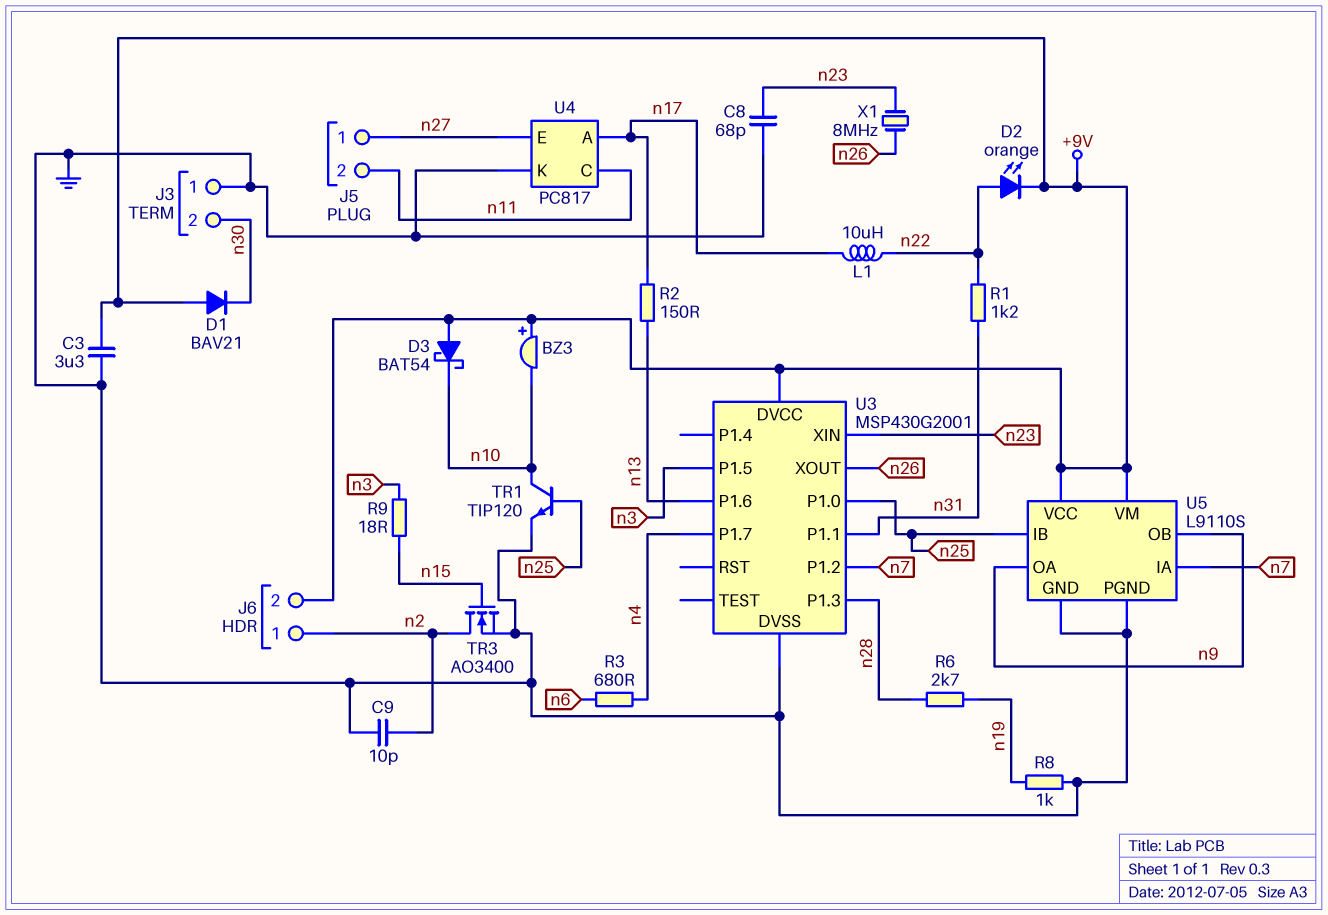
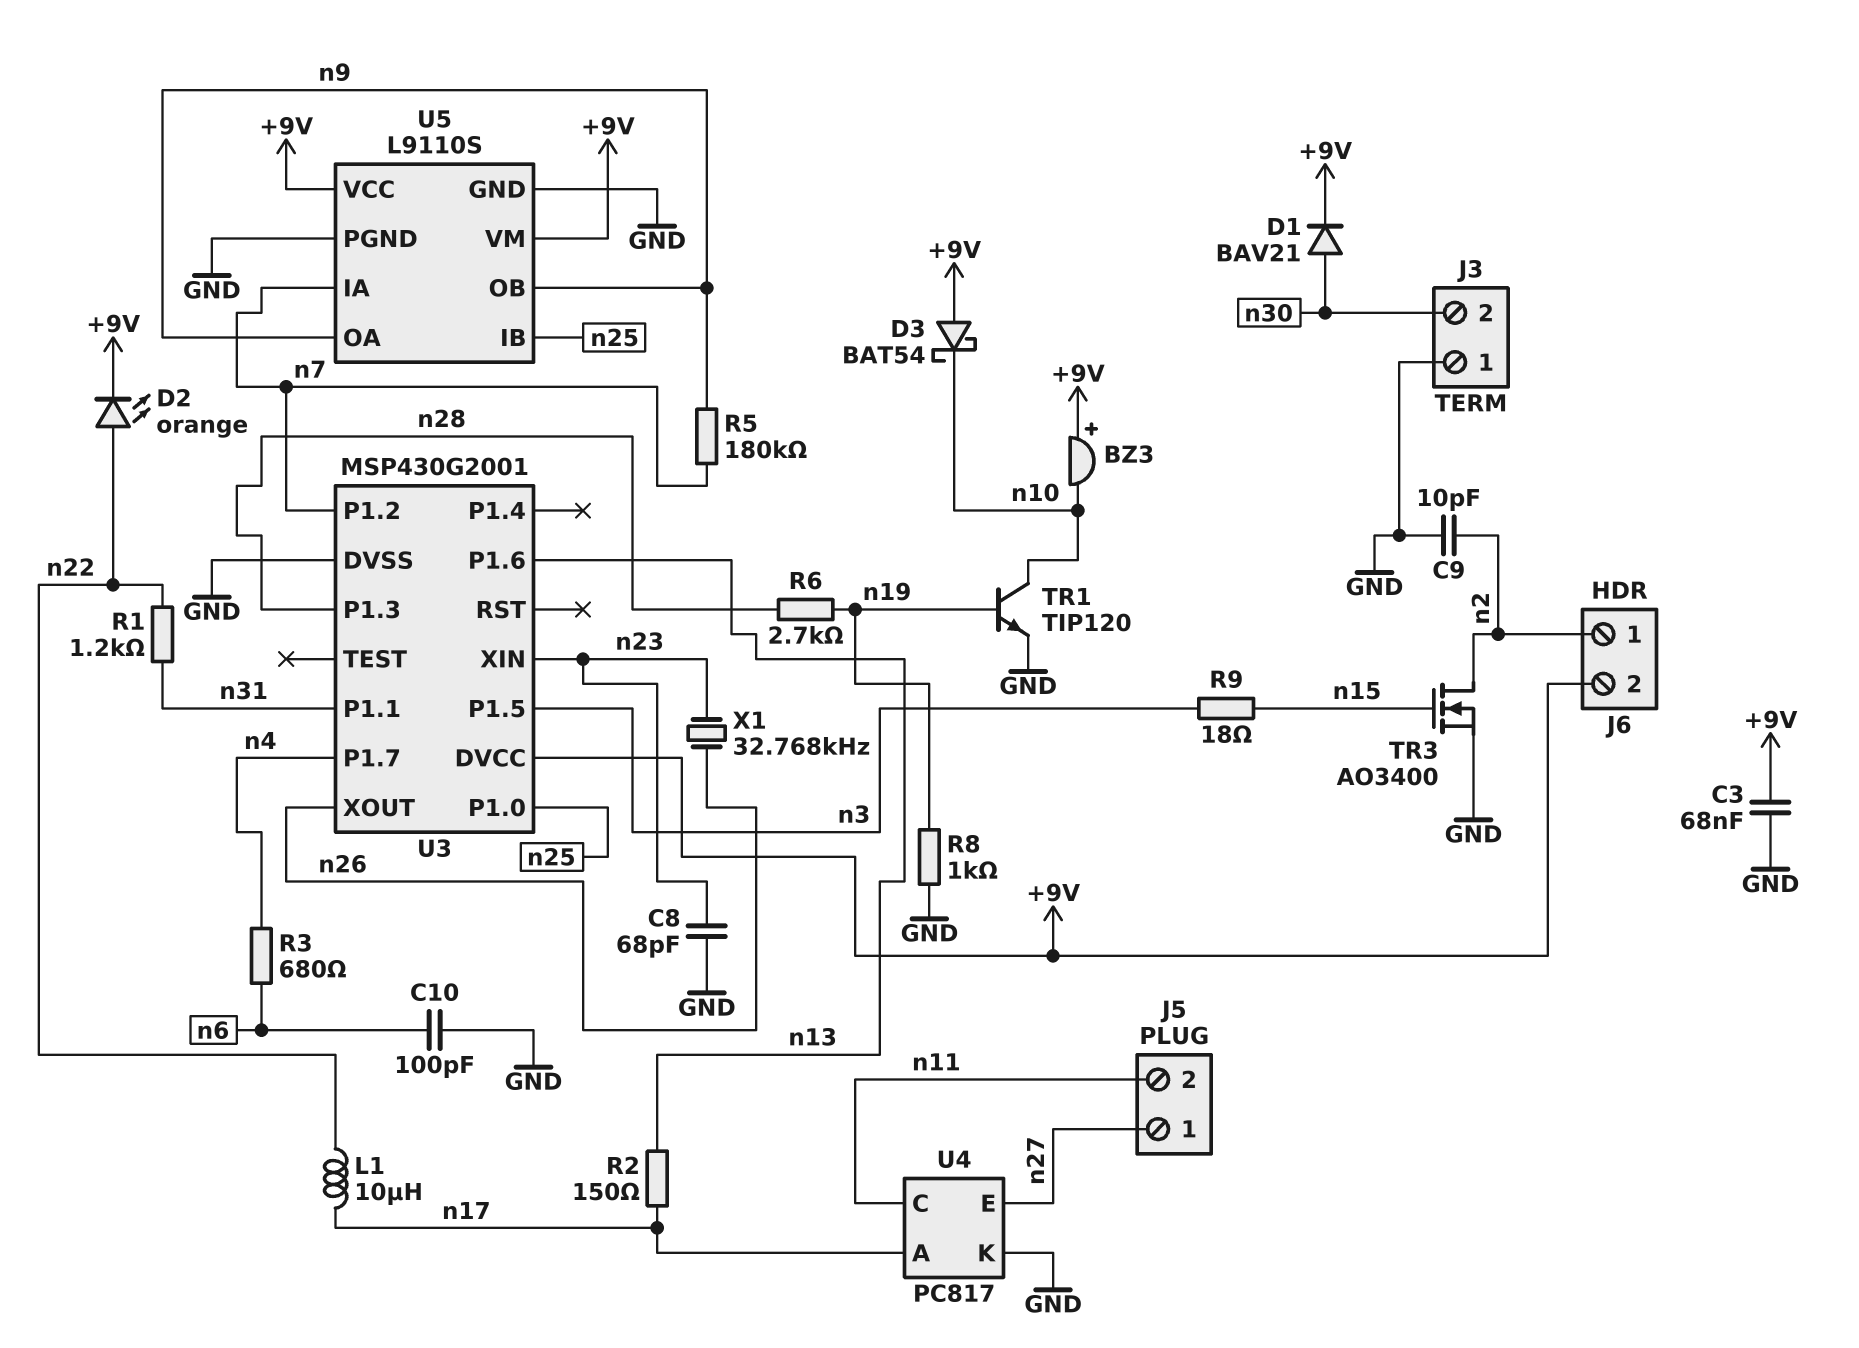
C3: 3.3uF (+9V, GND) -> 68nF (+9V, GND)
C10: none -> 100pF (GND, n6)
D1: diode BAV21 (A +9V, K n30) -> diode BAV21 (A n30, K +9V)
R5: none -> 180k (n7, n9)
TR1: NPN TIP120 (B n25, C n10, E GND) -> NPN TIP120 (B n19, C n10, E GND)
X1: 8MHz (n23, n26) -> 32.768kHz (n23, n26)

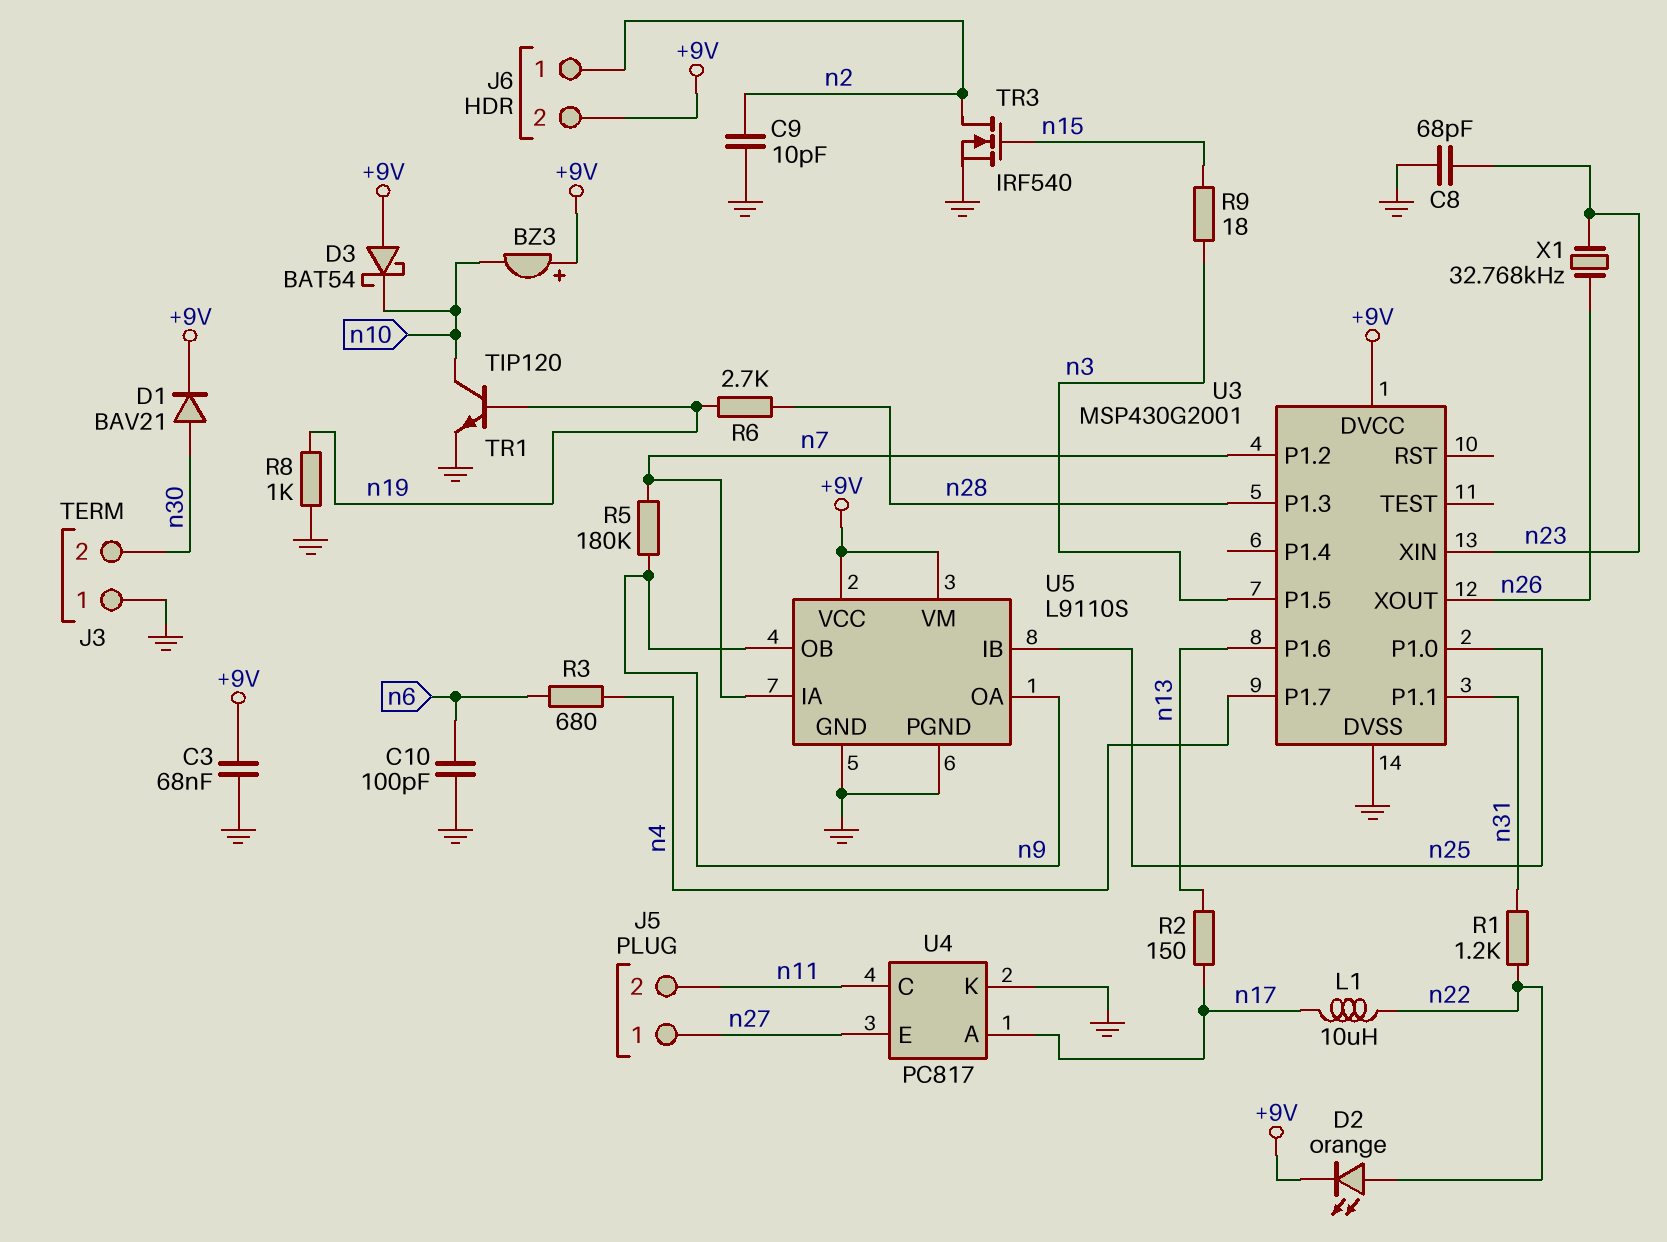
TR3: NMOS AO3400 (G n15, D n2, S GND) -> NMOS IRF540 (G n15, D n2, S GND)

